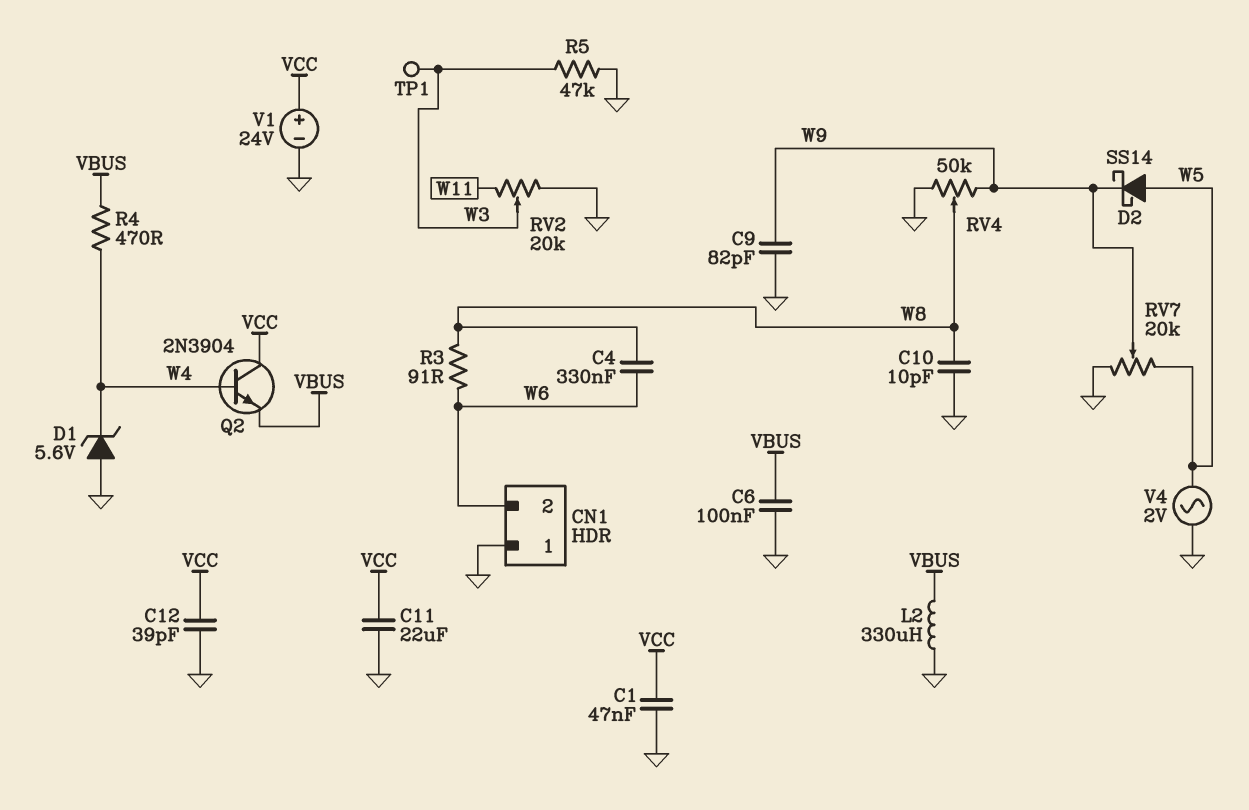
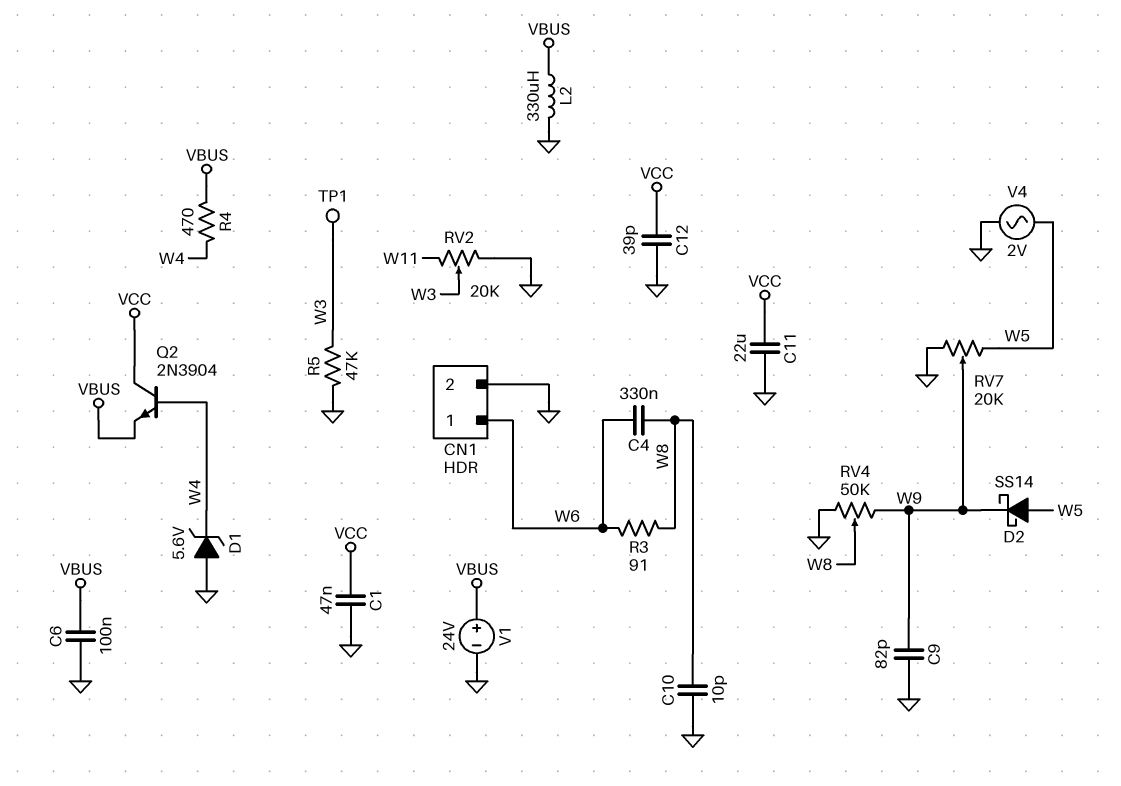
CN1 pin 1: GND -> W6
CN1 pin 2: W6 -> GND
V1: 24V (plus VCC, minus GND) -> 24V (plus VBUS, minus GND)

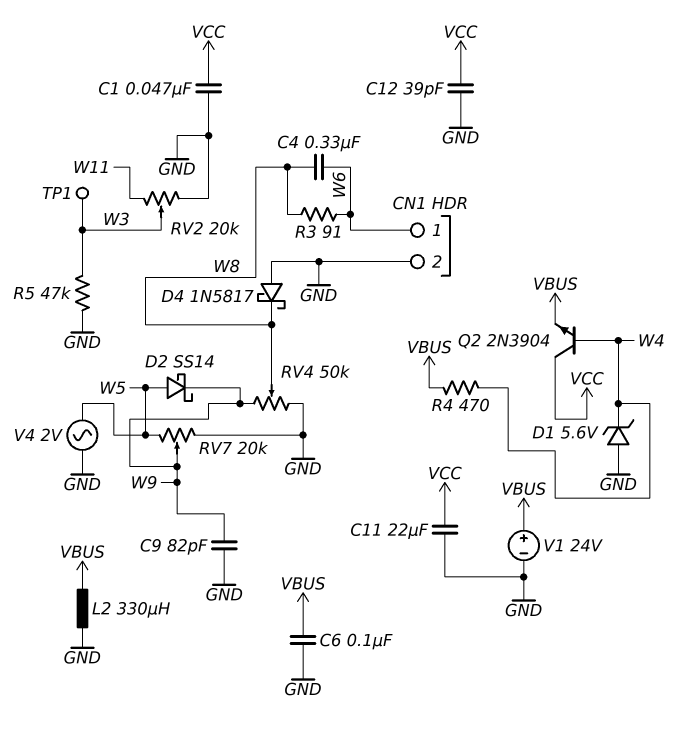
C10: 10pF (GND, W8) -> none
D4: none -> schottky 1N5817 (A GND, K W8)

